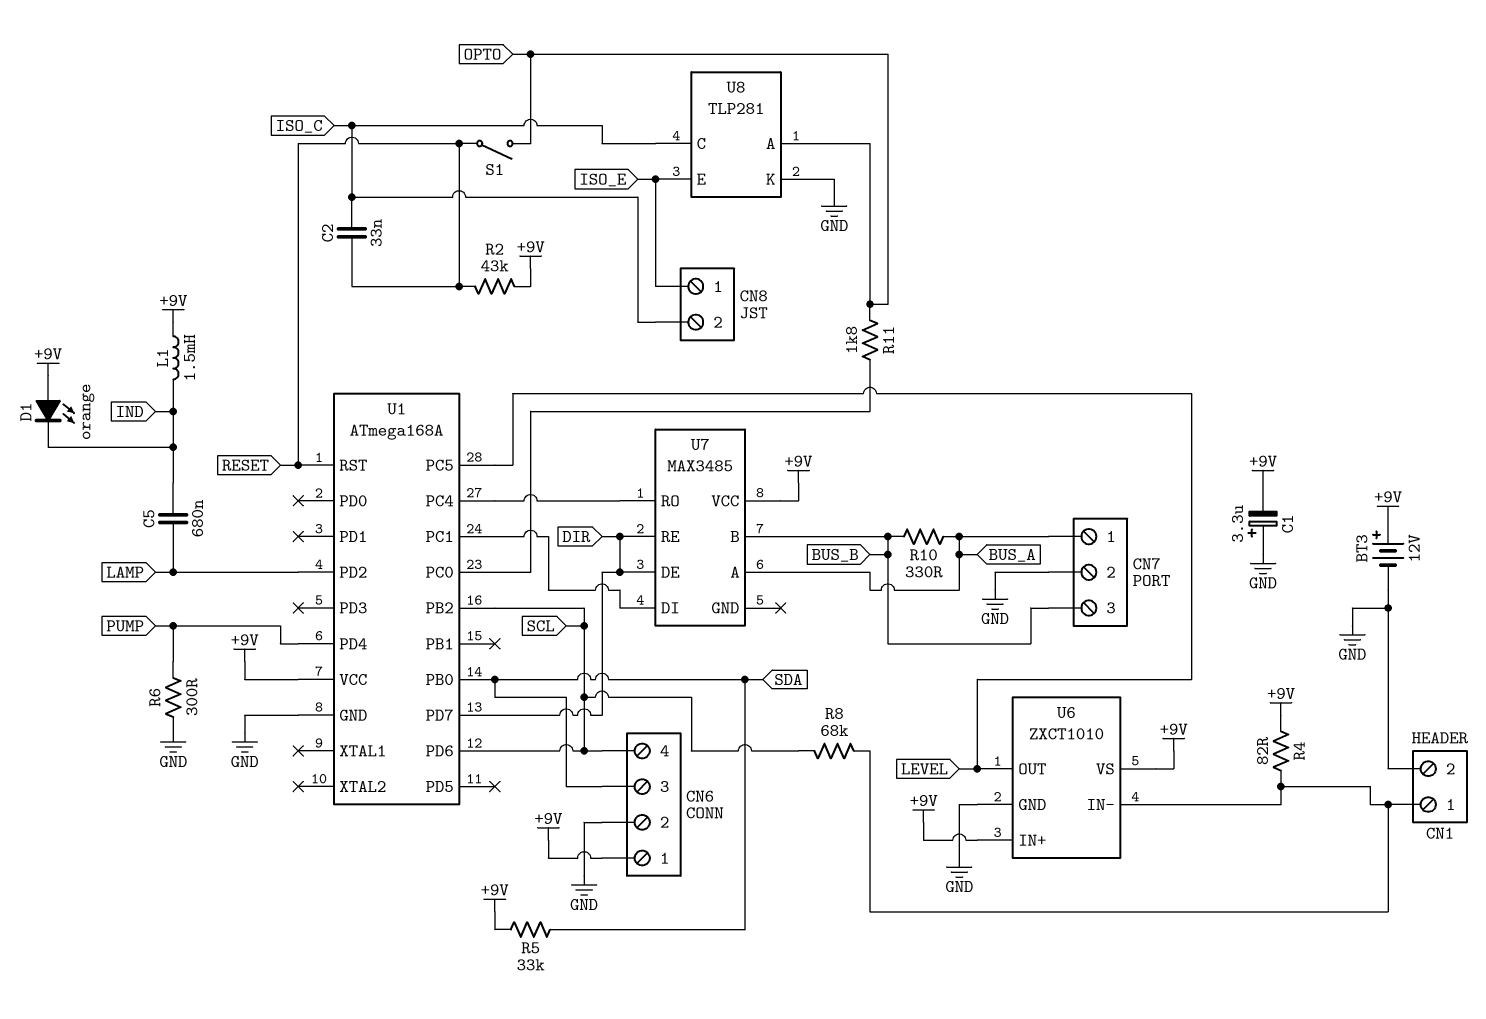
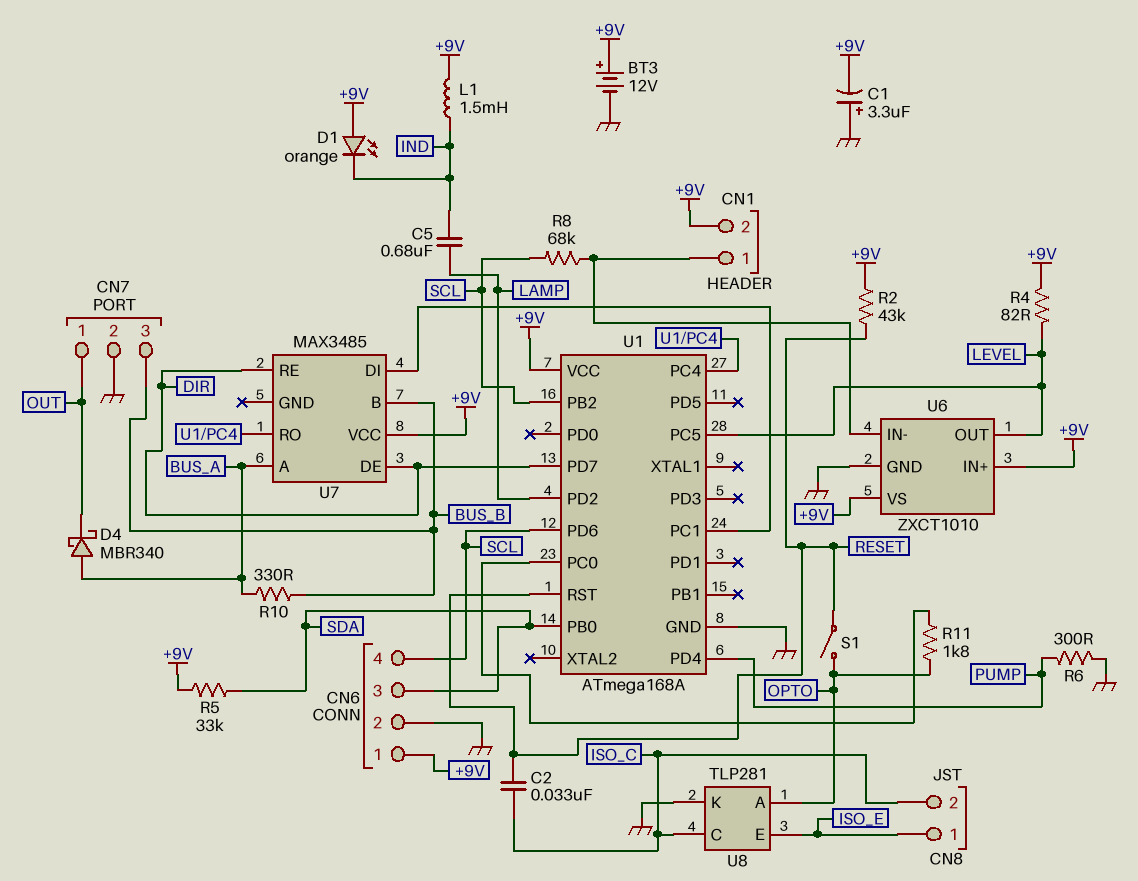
CN1 pin 2: GND -> +9V
CN7 pin 1: BUS_A -> OUT
D4: none -> schottky MBR340 (A BUS_A, K OUT)
R4: 82 (+9V, CN1/1) -> 82 (+9V, LEVEL)

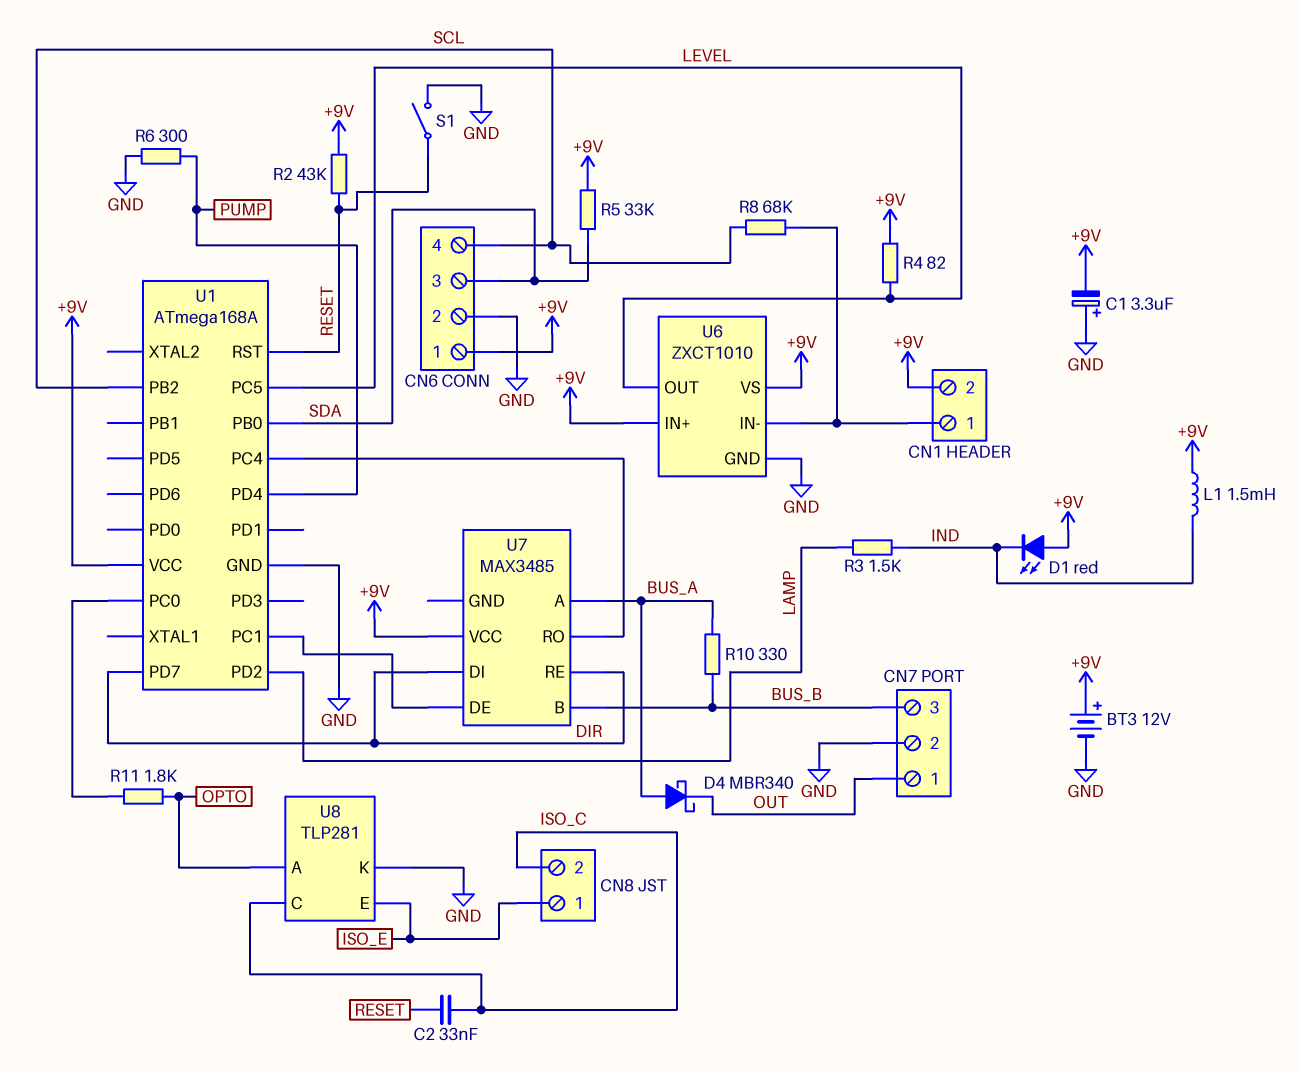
C5: 680nF (IND, LAMP) -> none
D1: LED orange (A +9V, K IND) -> LED red (A +9V, K IND)
R3: none -> 1.5k (IND, LAMP)
S1: switch (OPTO, RESET) -> switch (GND, RESET)
U1 pin PD6: SCL -> none
U7 pin DE: DIR -> U1/PC1
U7 pin DI: U1/PC1 -> DIR

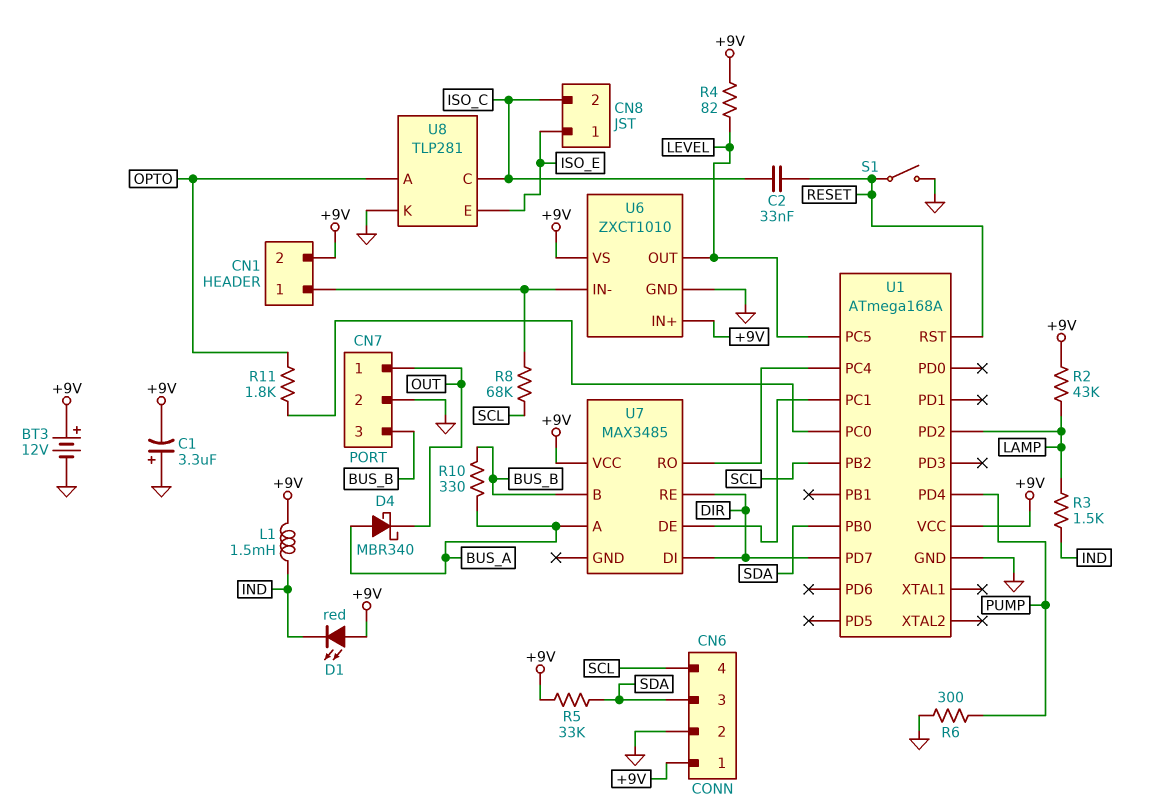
R2: 43k (+9V, RESET) -> 43k (+9V, LAMP)

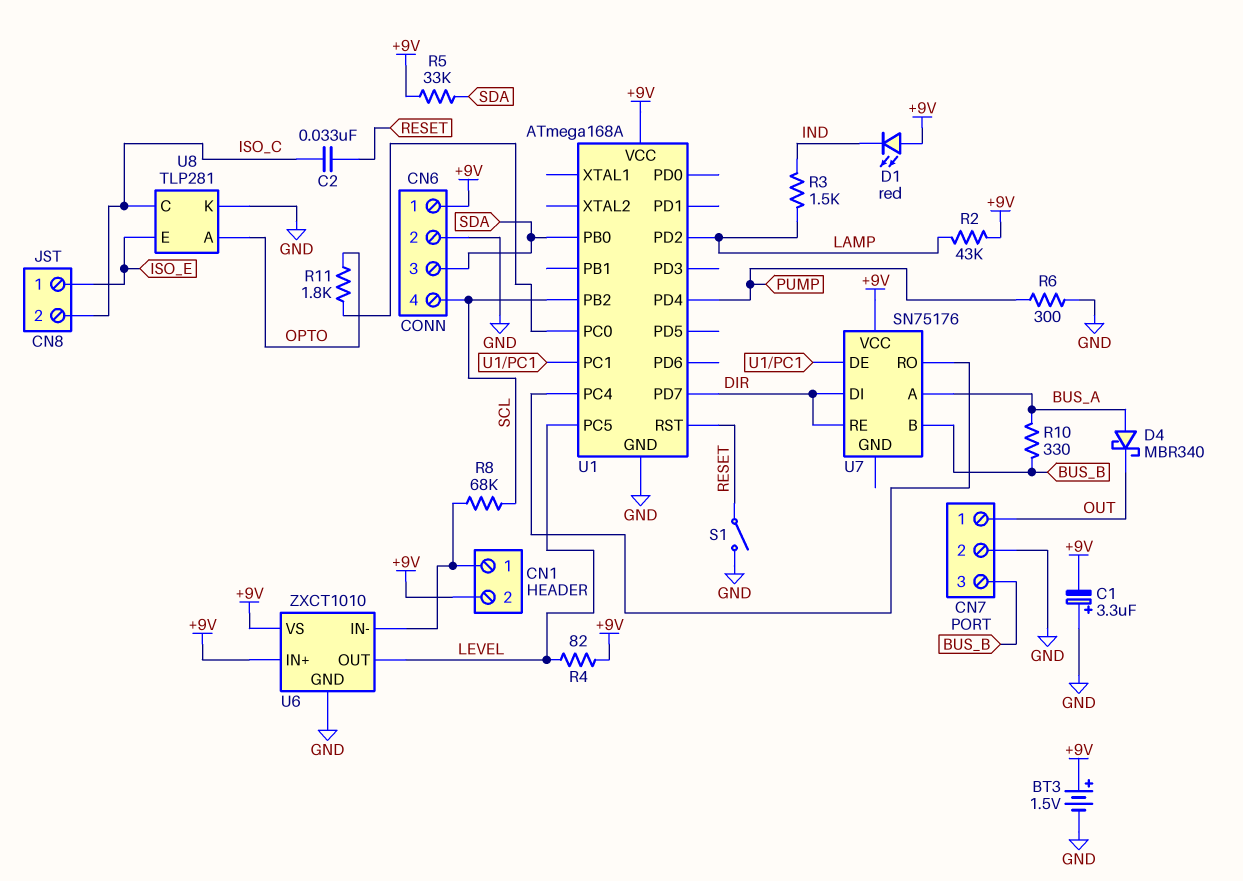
BT3: 12V (plus +9V, minus GND) -> 1.5V (plus +9V, minus GND)
L1: 1.5mH (+9V, IND) -> none
U7: MAX3485 -> SN75176

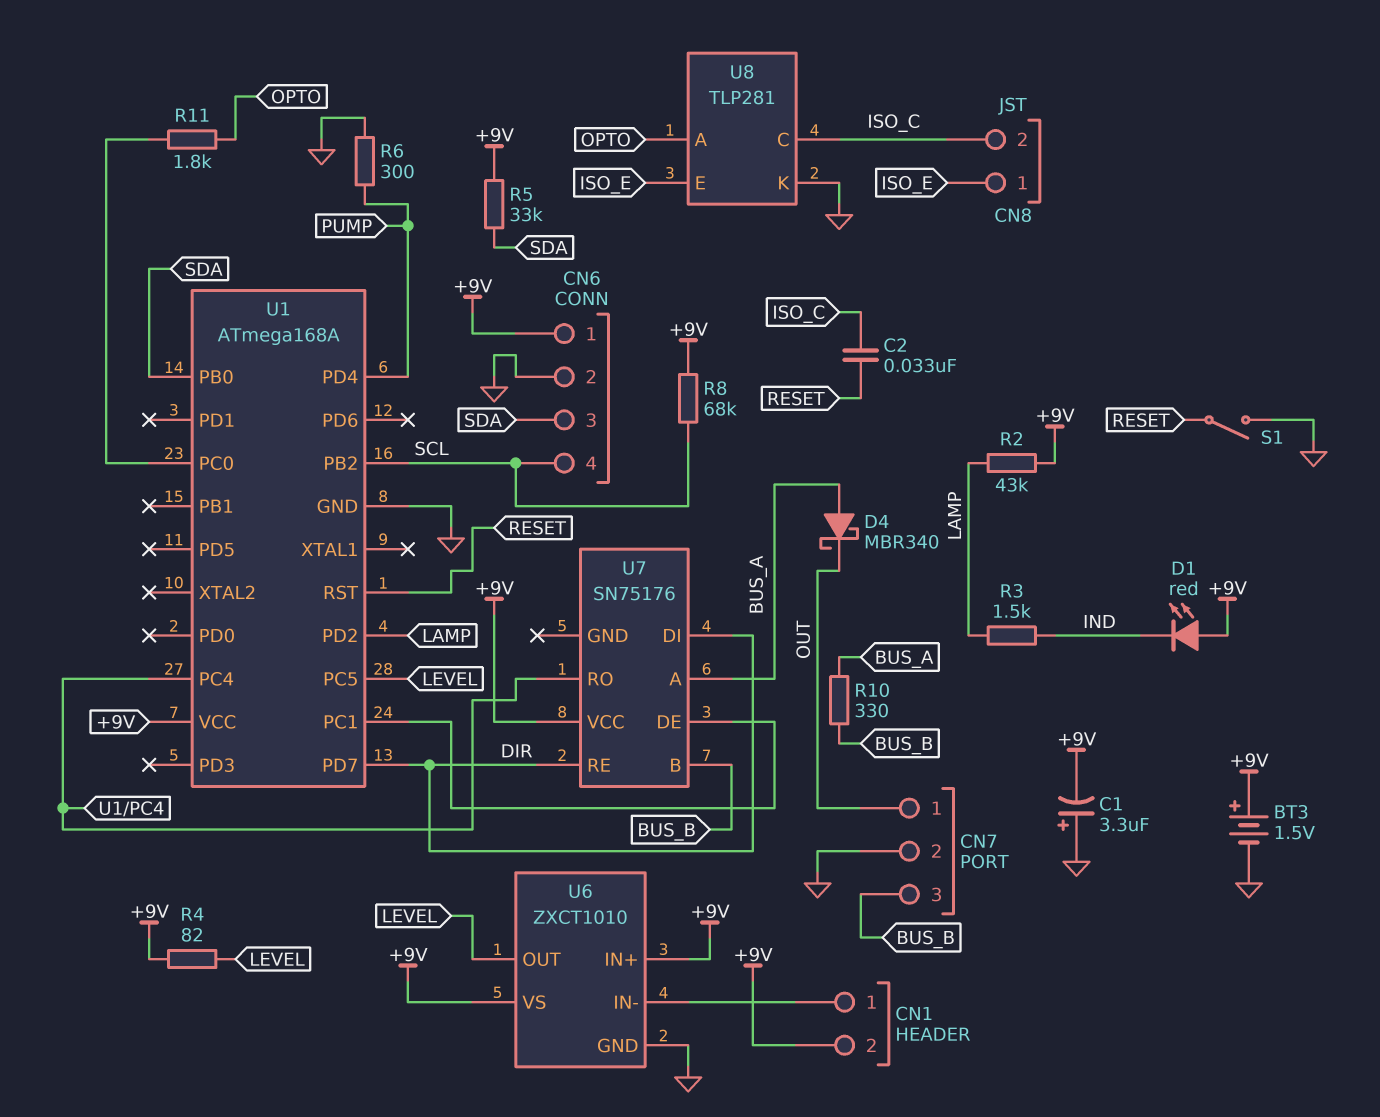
R8: 68k (CN1/1, SCL) -> 68k (+9V, SCL)

